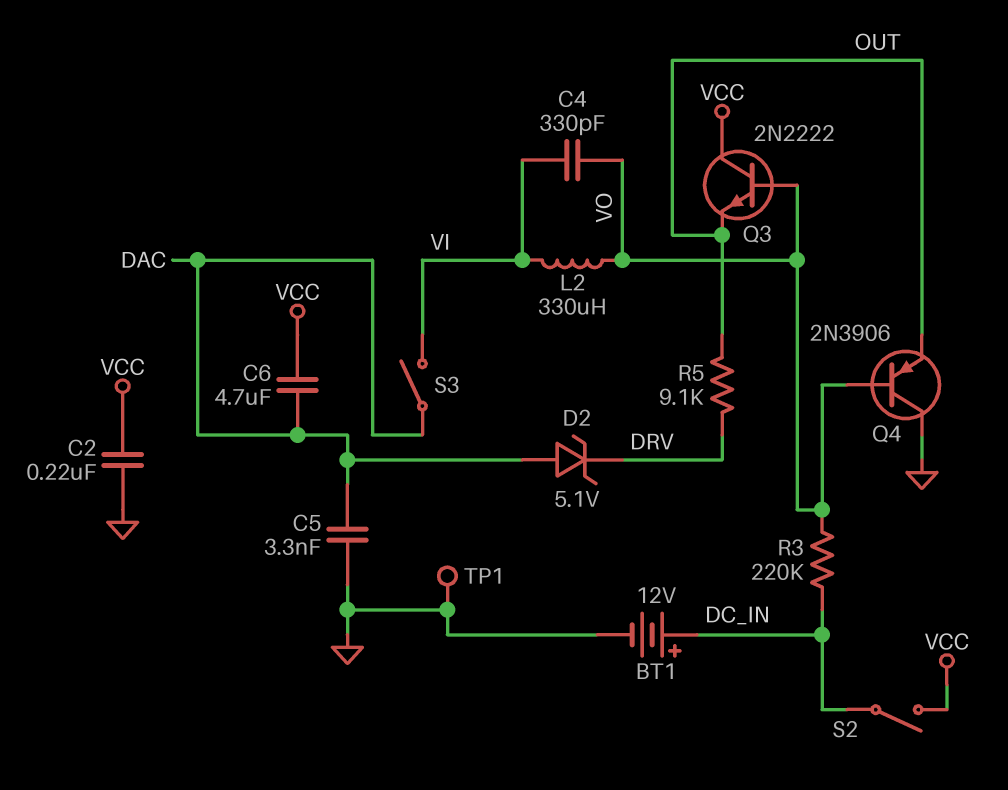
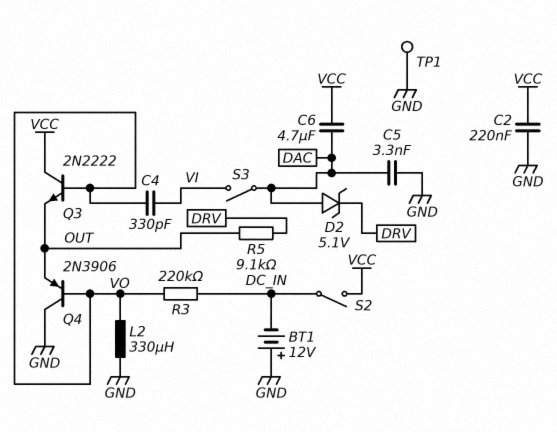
BT1: 12V (plus DC_IN, minus GND) -> 12V (plus GND, minus DC_IN)
L2: 330uH (VI, VO) -> 330uH (GND, VO)

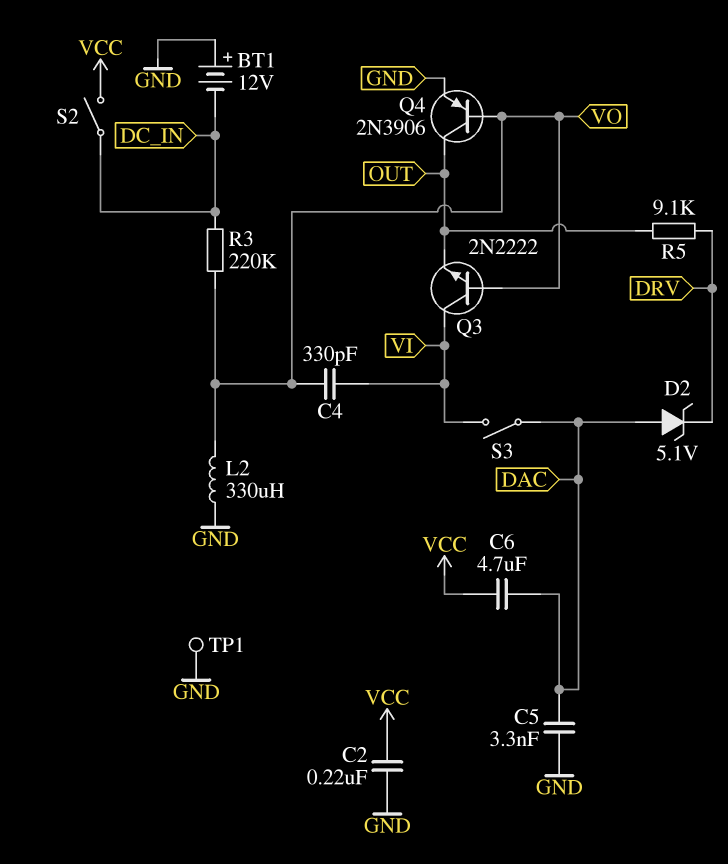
Q3: NPN 2N2222 (B VO, C VCC, E OUT) -> NPN 2N2222 (B VO, C VI, E OUT)
Q4: PNP 2N3906 (B VO, C GND, E OUT) -> PNP 2N3906 (B VO, C OUT, E GND)

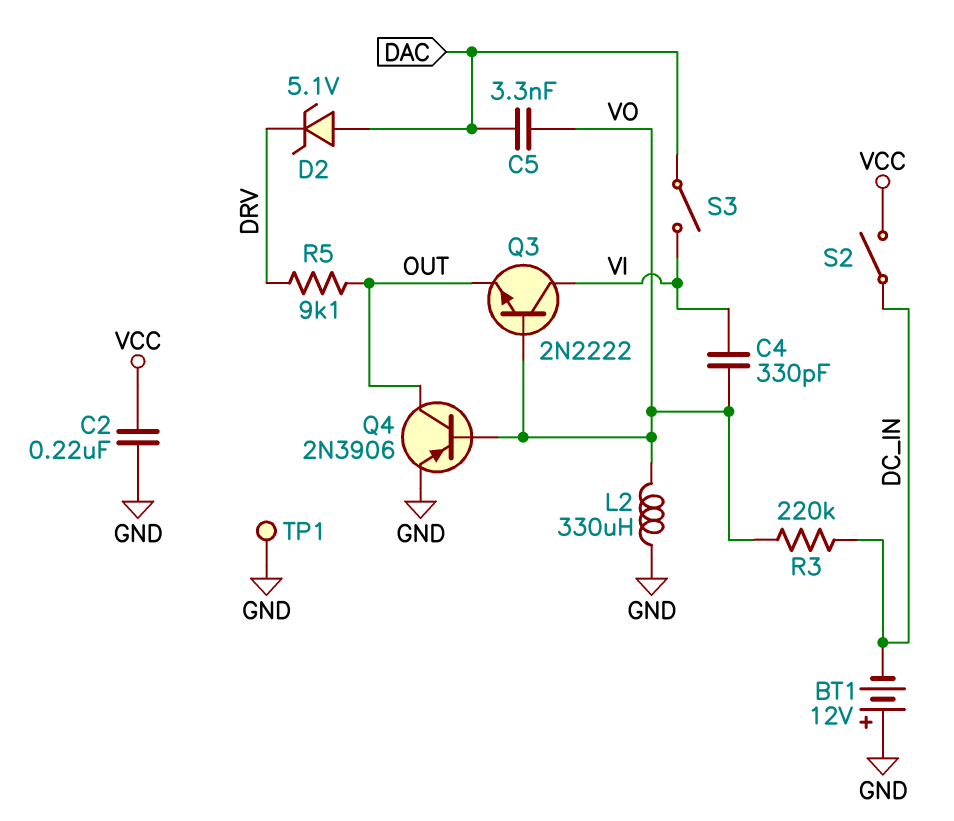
C5: 3.3nF (DAC, GND) -> 3.3nF (DAC, VO)
C6: 4.7uF (DAC, VCC) -> none

